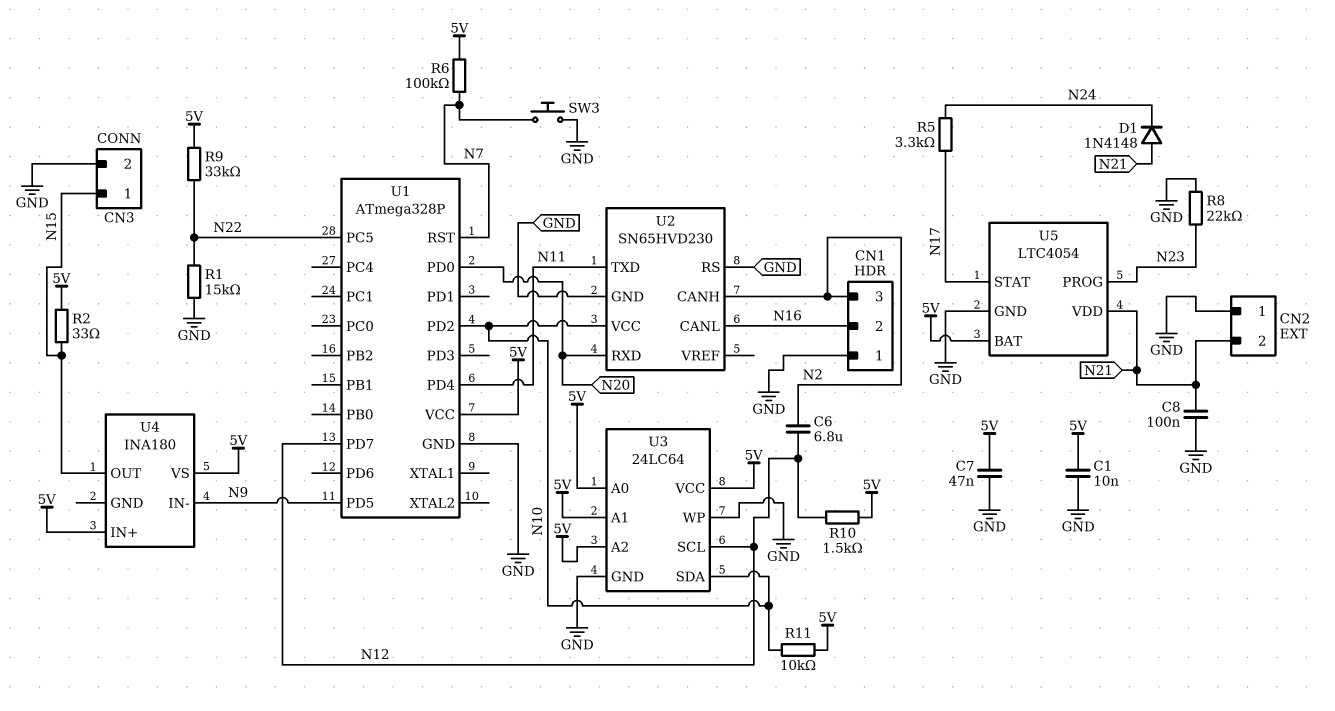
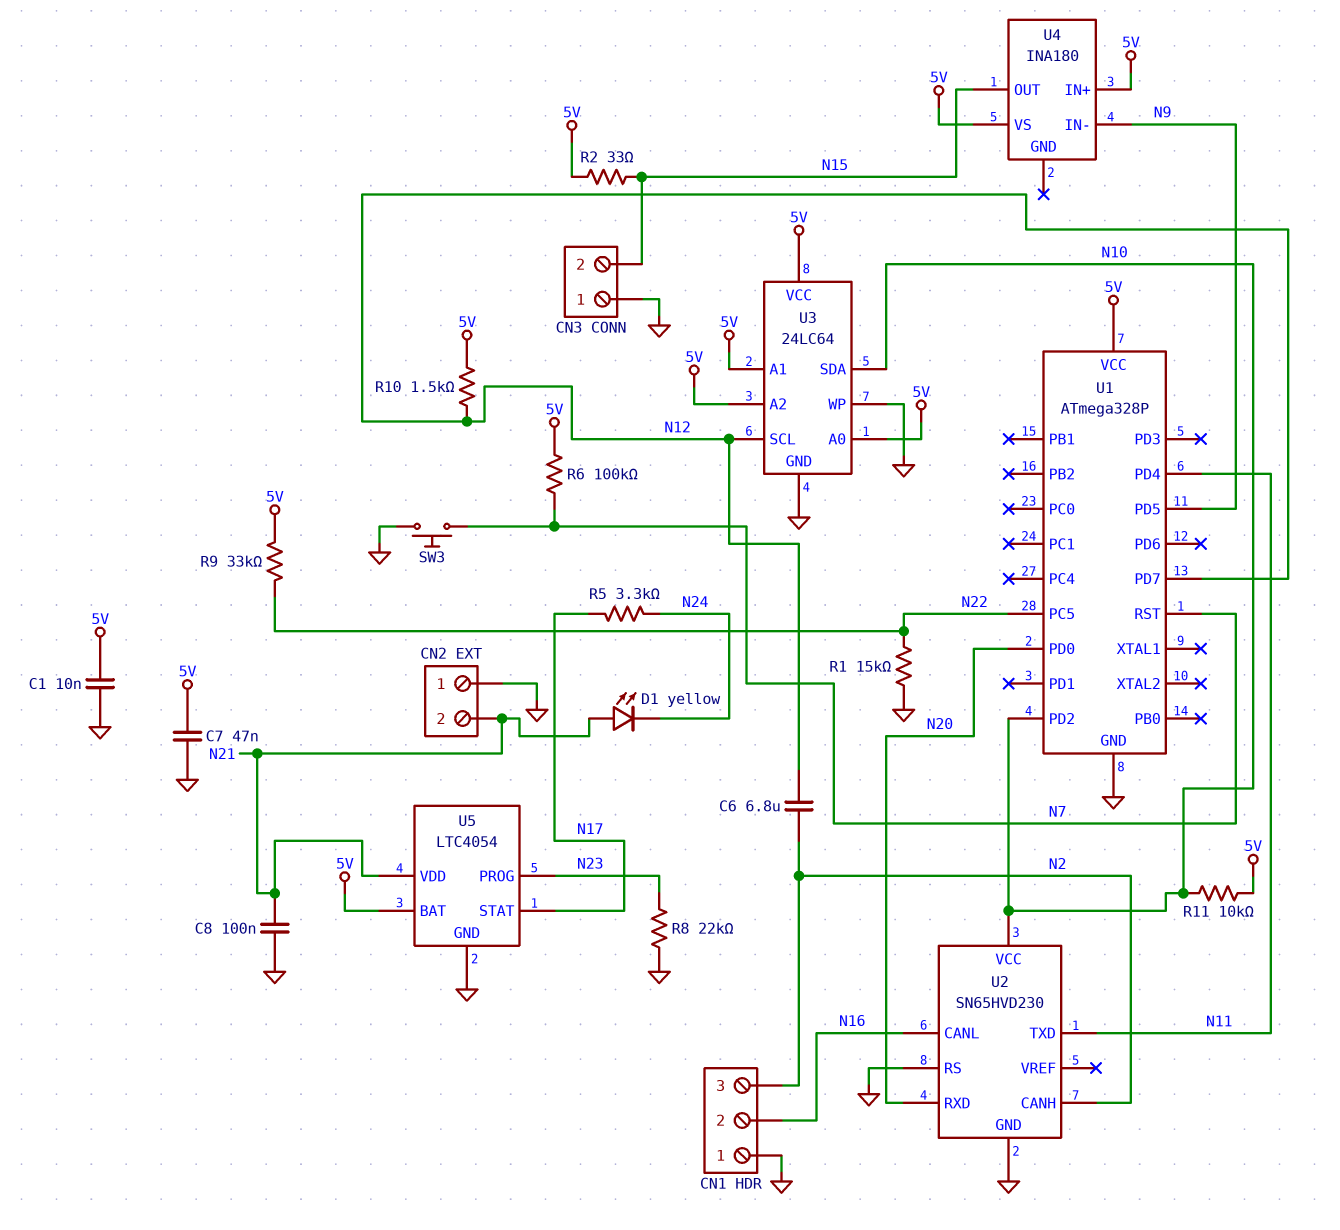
CN3 pin 1: N15 -> GND
CN3 pin 2: GND -> N15
D1: diode 1N4148 (A N21, K N24) -> LED yellow (A N21, K N24)

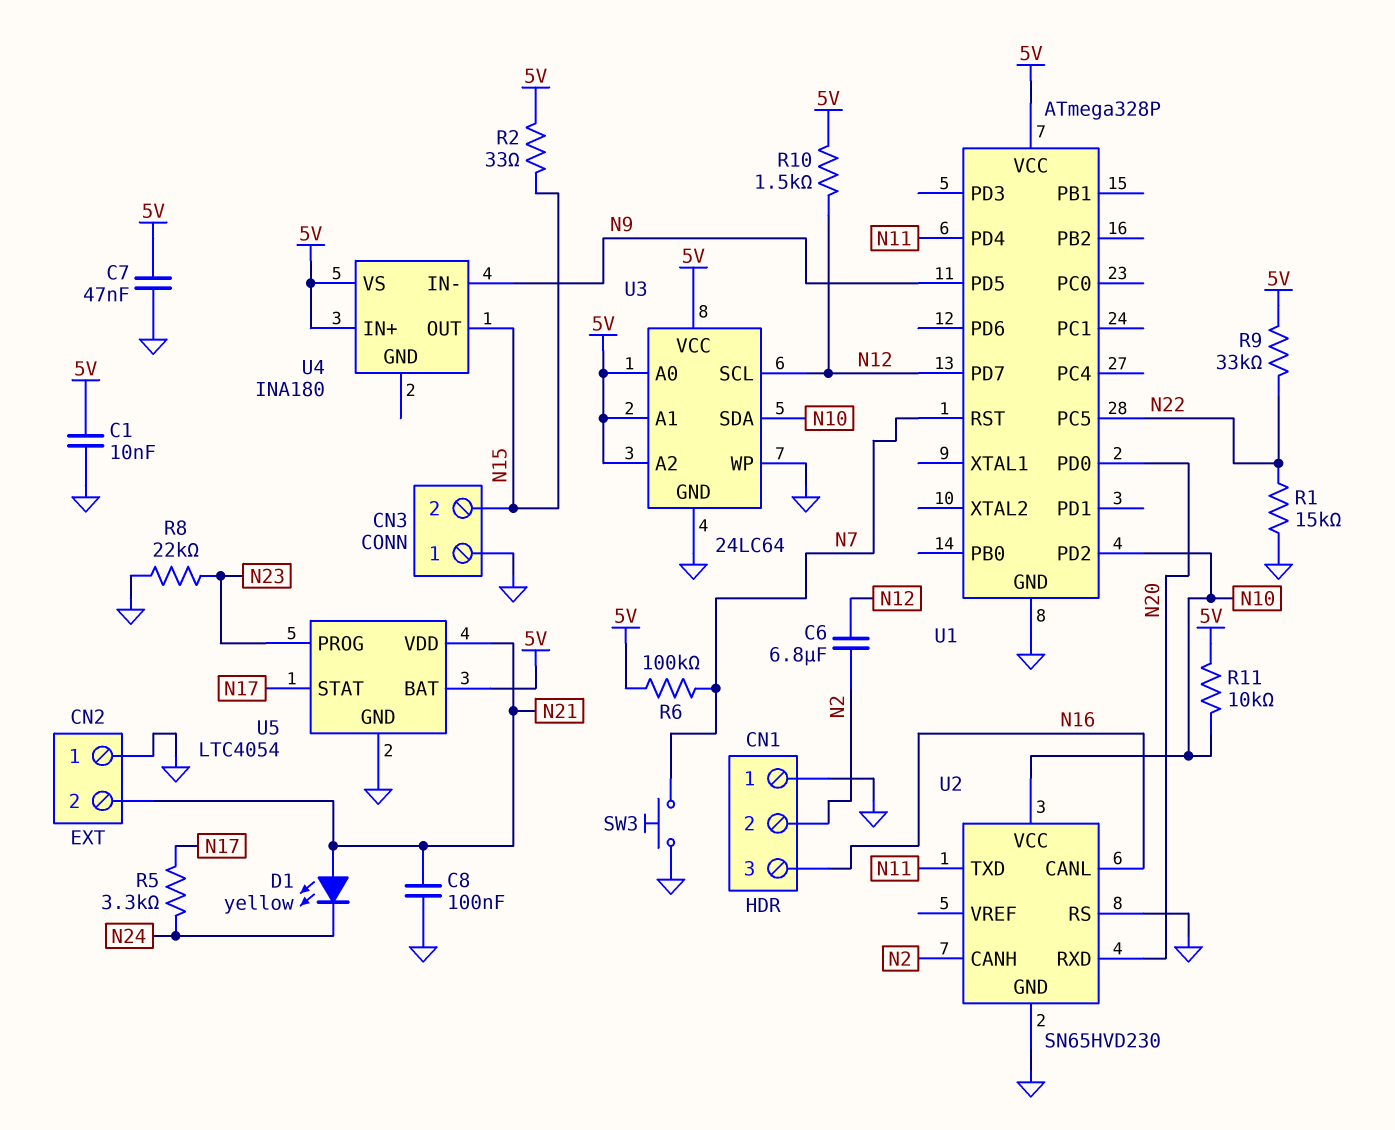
CN1 pin 2: N16 -> N2
CN1 pin 3: N2 -> N16

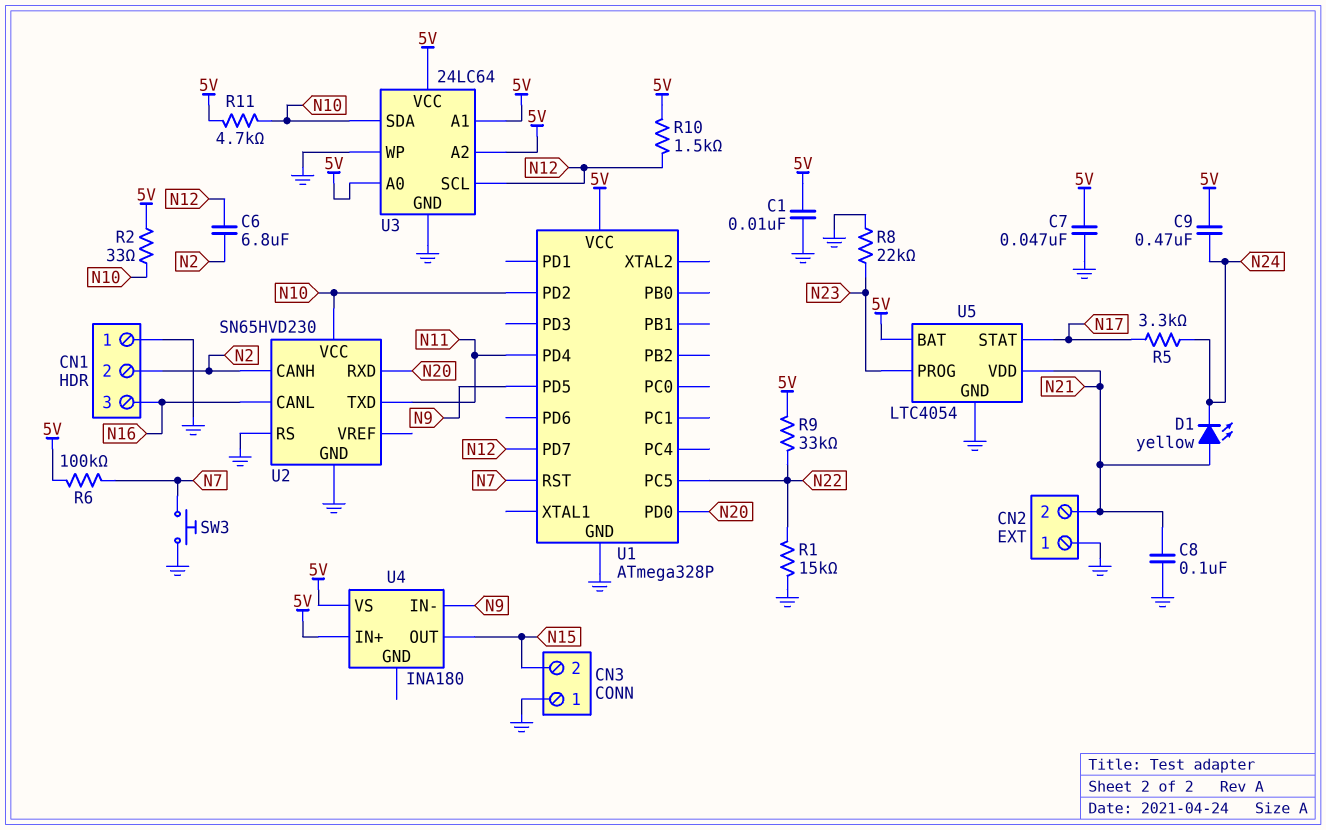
C9: none -> 470nF (5V, N24)
R2: 33 (5V, N15) -> 33 (5V, N10)
R11: 10k (5V, N10) -> 4.7k (5V, N10)

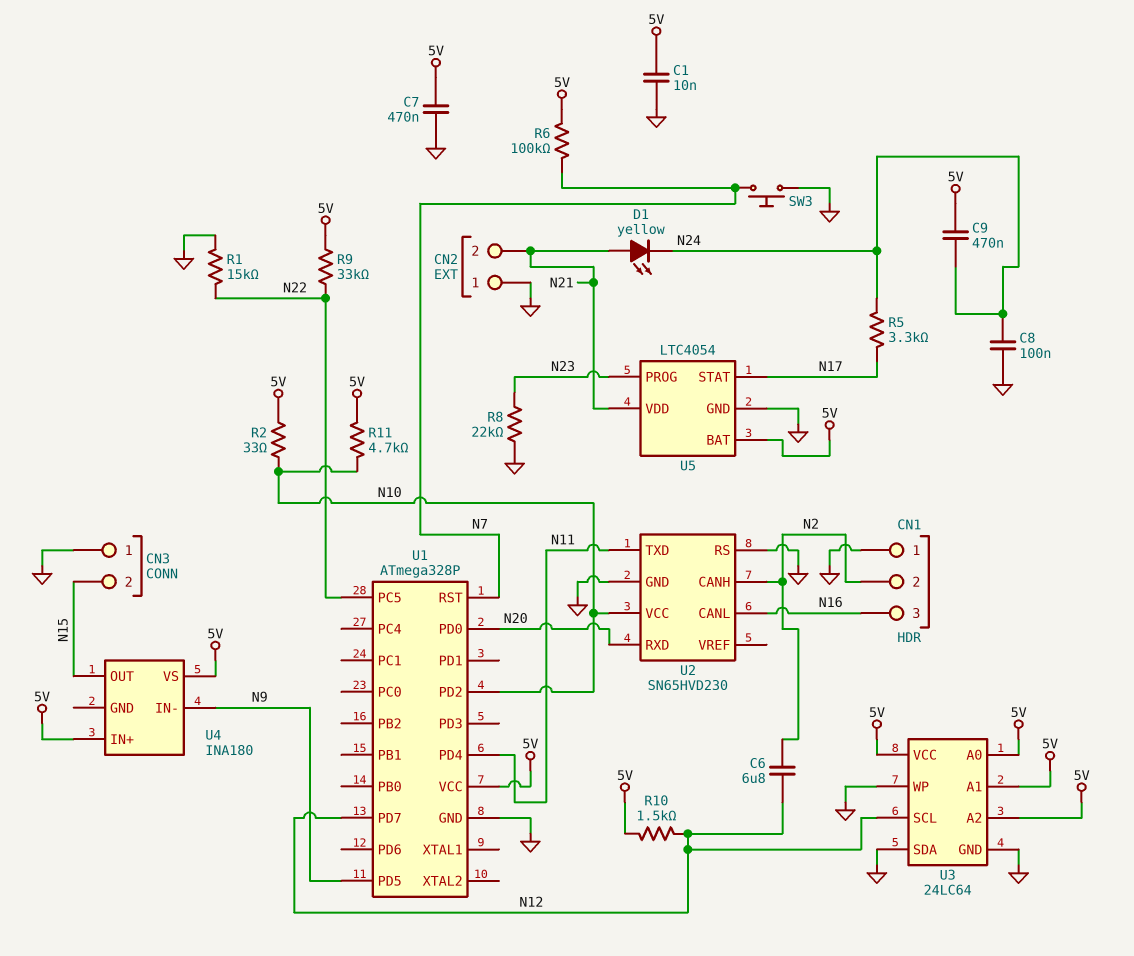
C7: 47nF (5V, GND) -> 470nF (5V, GND)
C8: 100nF (GND, N21) -> 100nF (GND, N24)
U3 pin SDA: N10 -> GND

